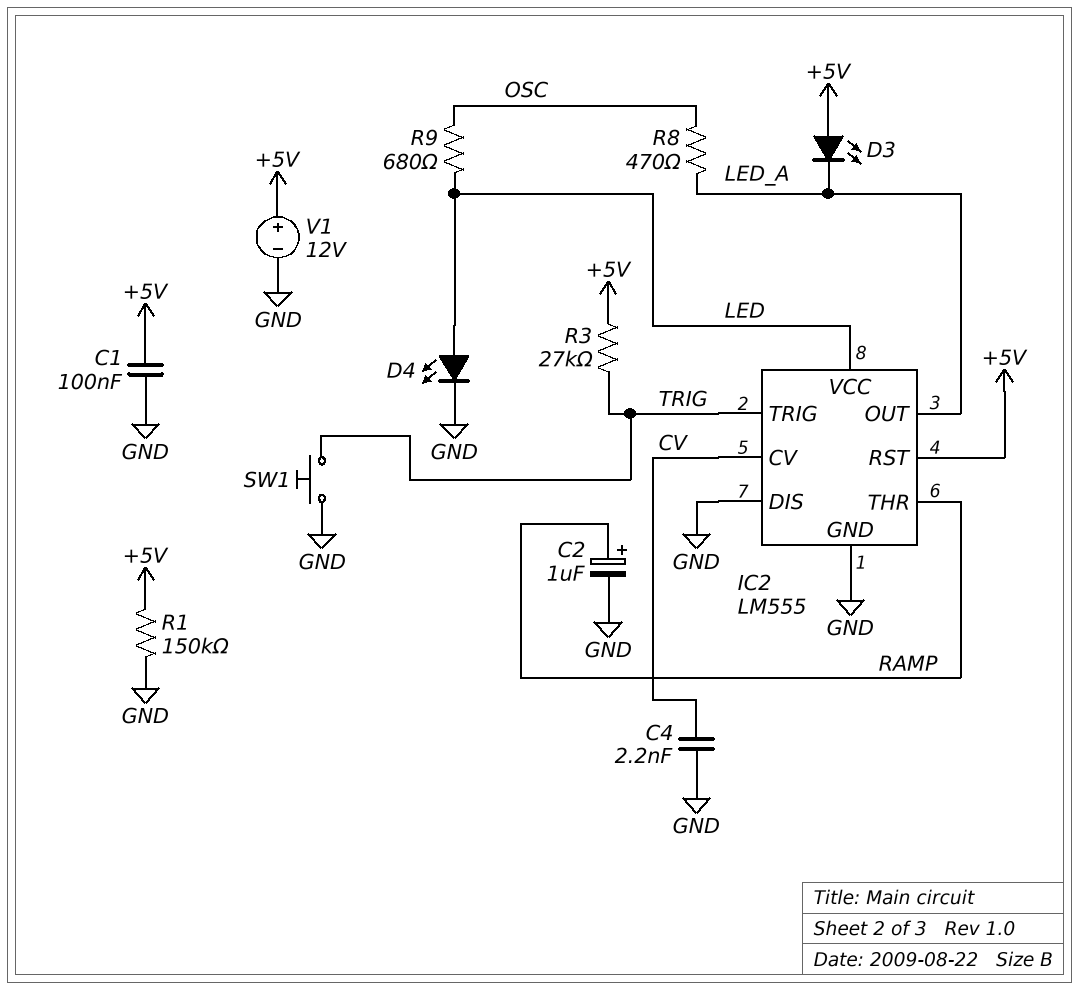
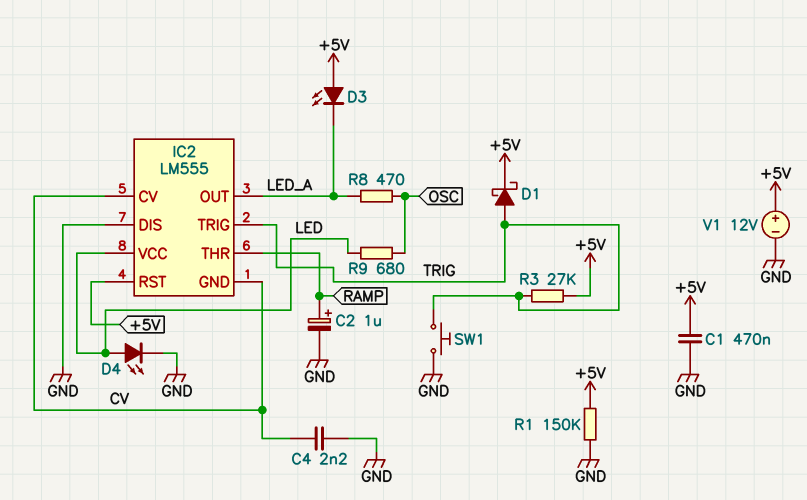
C1: 100nF (+5V, GND) -> 470nF (+5V, GND)
D1: none -> schottky (A TRIG, K +5V)
IC2 pin GND: GND -> CV

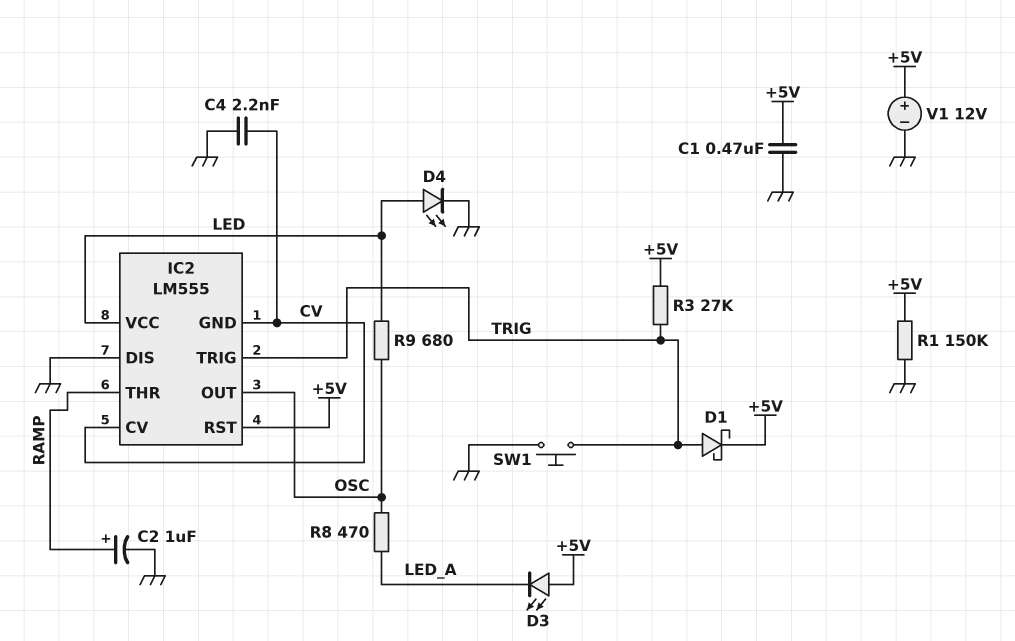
IC2 pin OUT: LED_A -> OSC

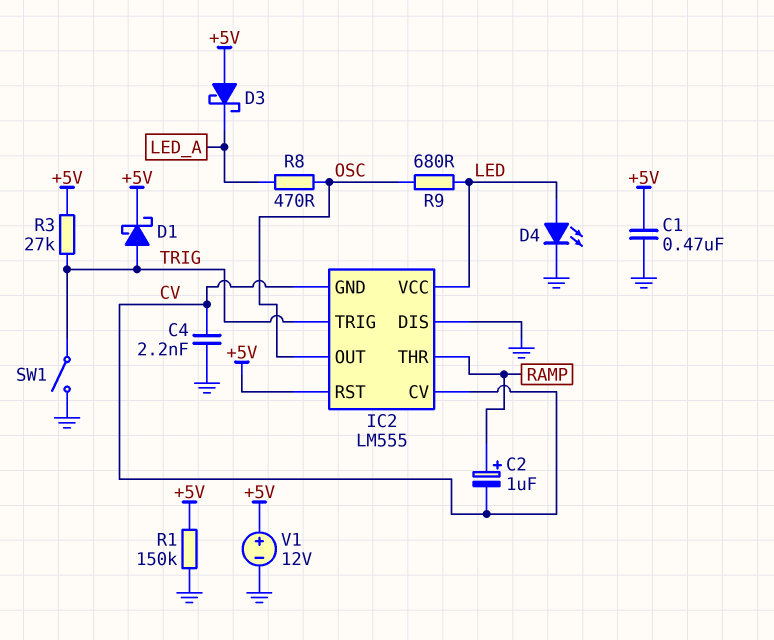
C2: 1uF (plus RAMP, minus GND) -> 1uF (plus RAMP, minus CV)
D3: LED (A +5V, K LED_A) -> schottky (A +5V, K LED_A)
SW1: button (GND, TRIG) -> switch (GND, TRIG)

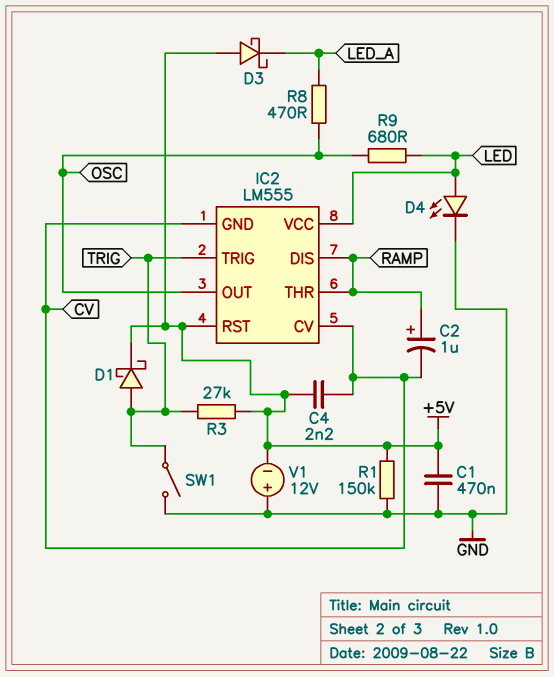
C4: 2.2nF (CV, GND) -> 2.2nF (+5V, CV)
IC2 pin DIS: GND -> RAMP
V1: 12V (plus +5V, minus GND) -> 12V (plus GND, minus +5V)

